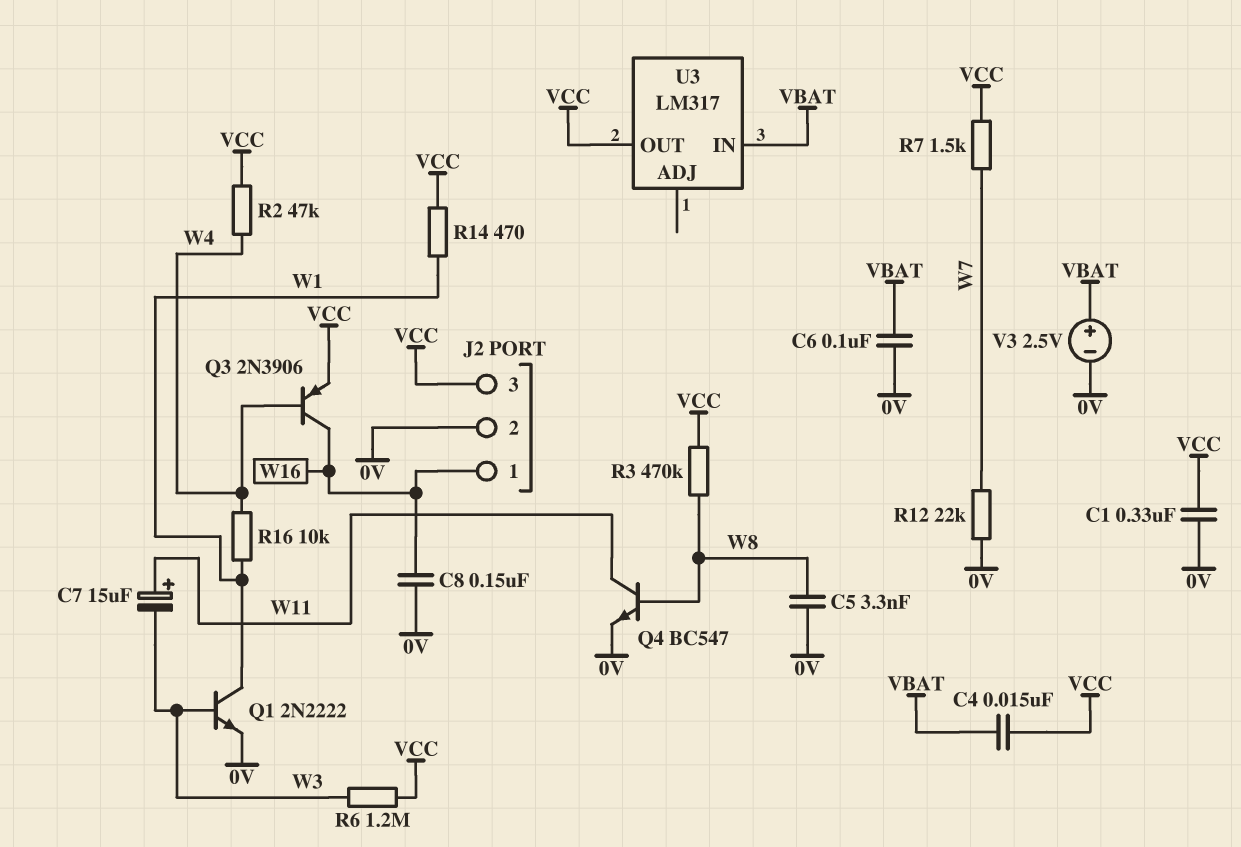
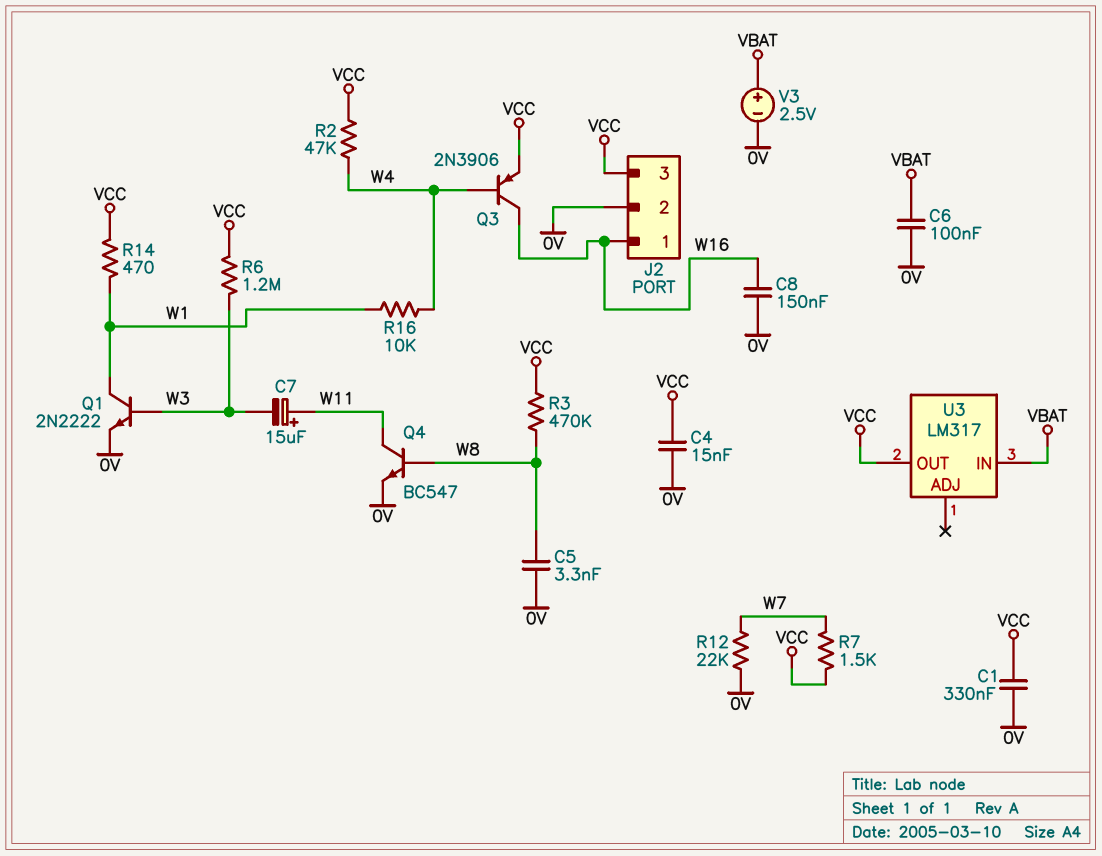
C4: 15nF (VBAT, VCC) -> 15nF (0V, VCC)

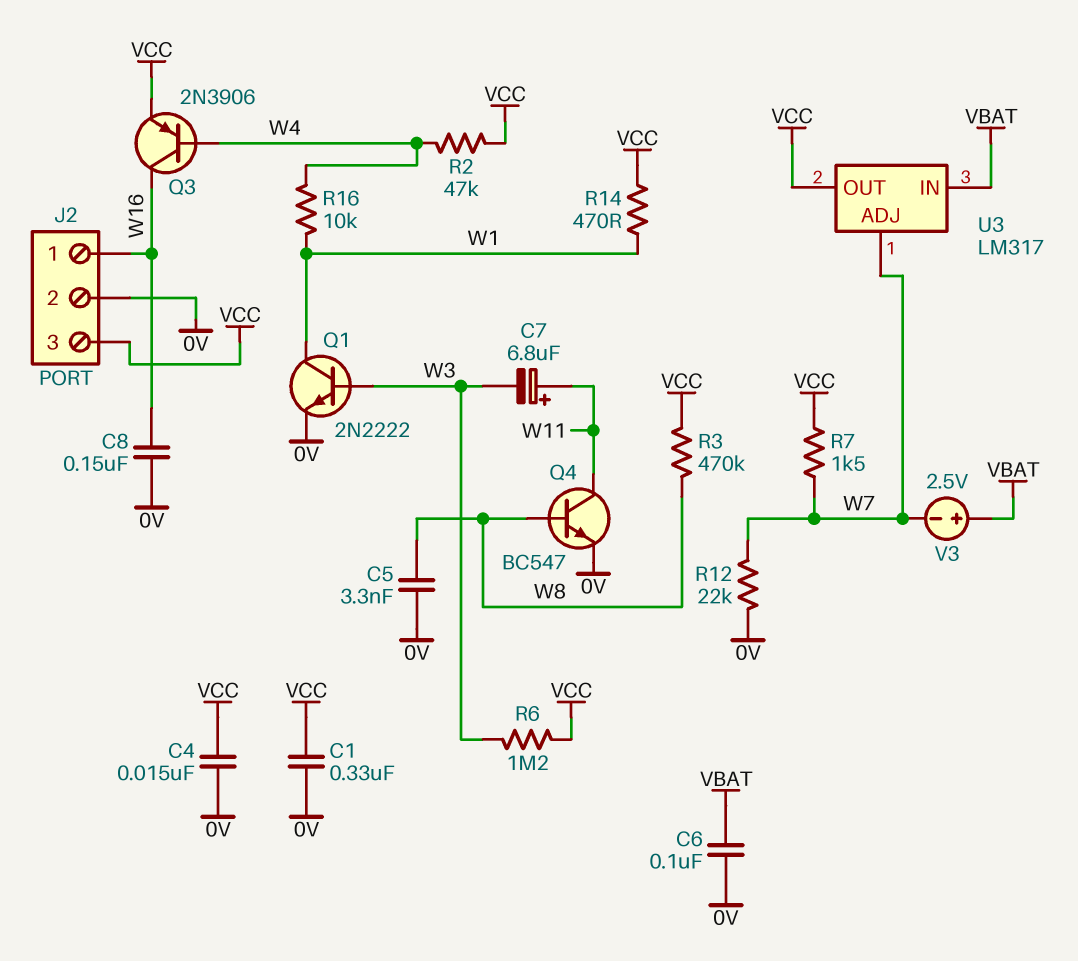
C7: 15uF (plus W11, minus W3) -> 6.8uF (plus W11, minus W3)
U3 pin ADJ: none -> W7
V3: 2.5V (plus VBAT, minus 0V) -> 2.5V (plus VBAT, minus W7)

